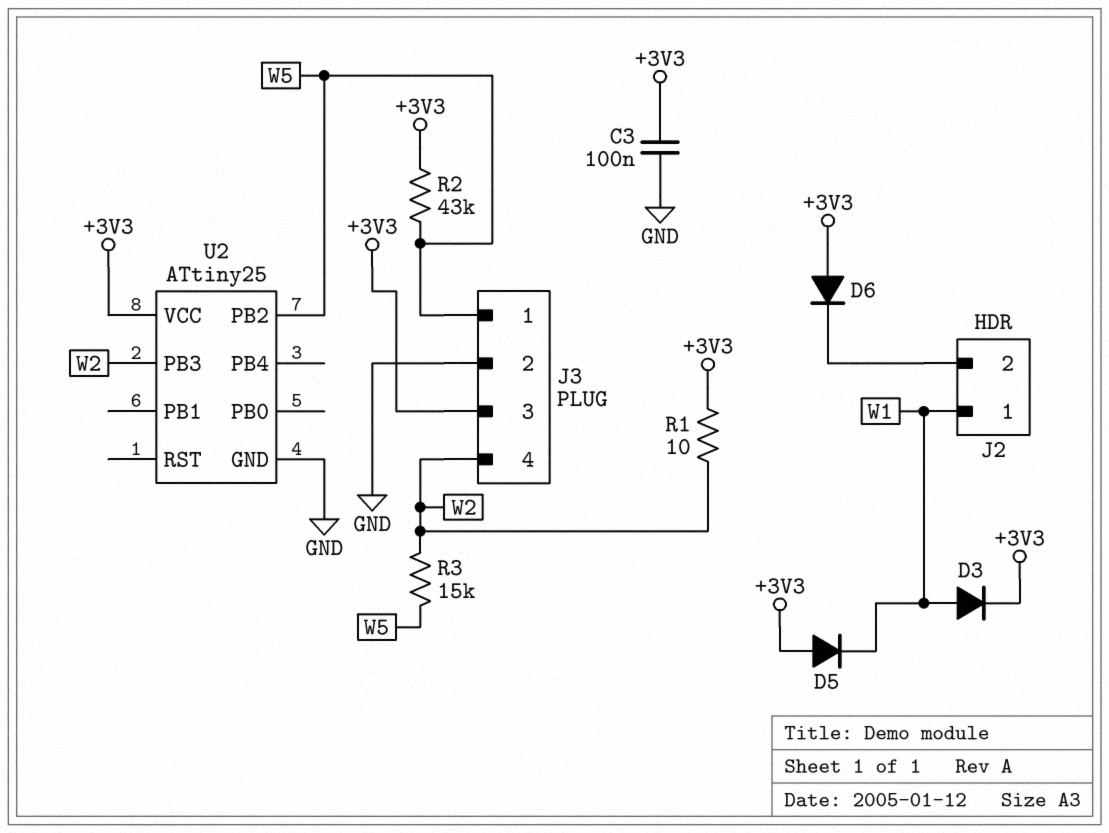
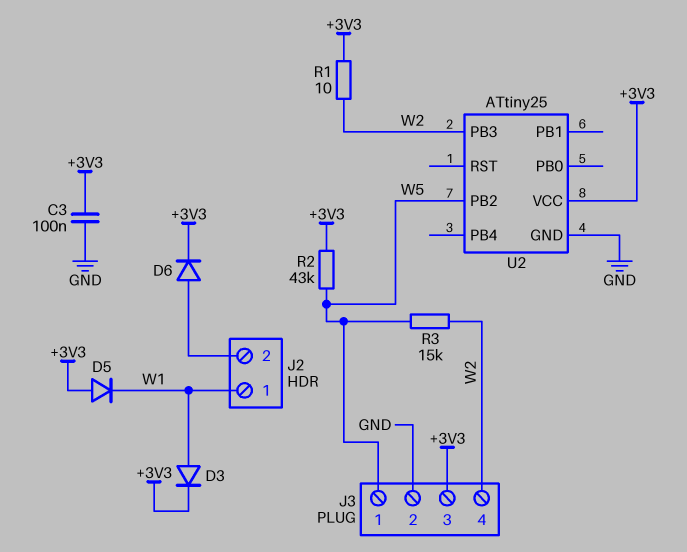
D6: diode (A +3V3, K J2/2) -> diode (A J2/2, K +3V3)

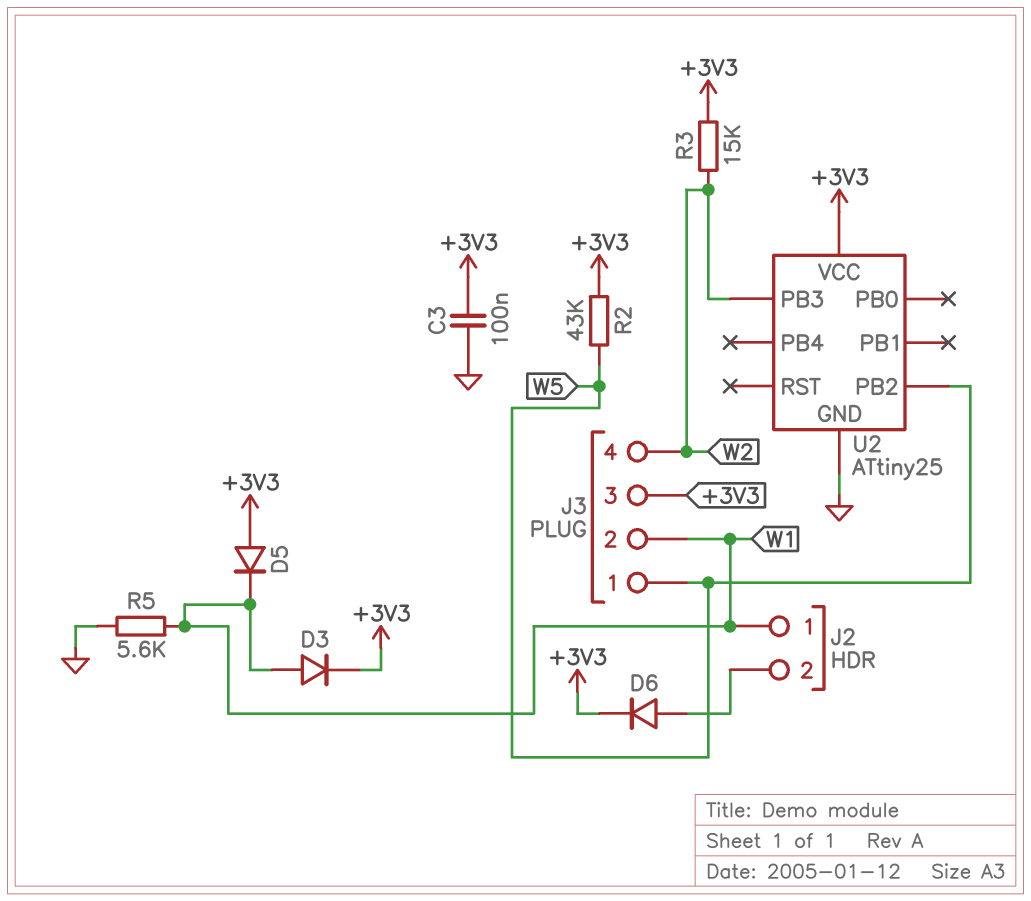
J3 pin 2: GND -> W1
R1: 10 (+3V3, W2) -> none
R3: 15k (W2, W5) -> 15k (+3V3, W2)
R5: none -> 5.6k (GND, W1)

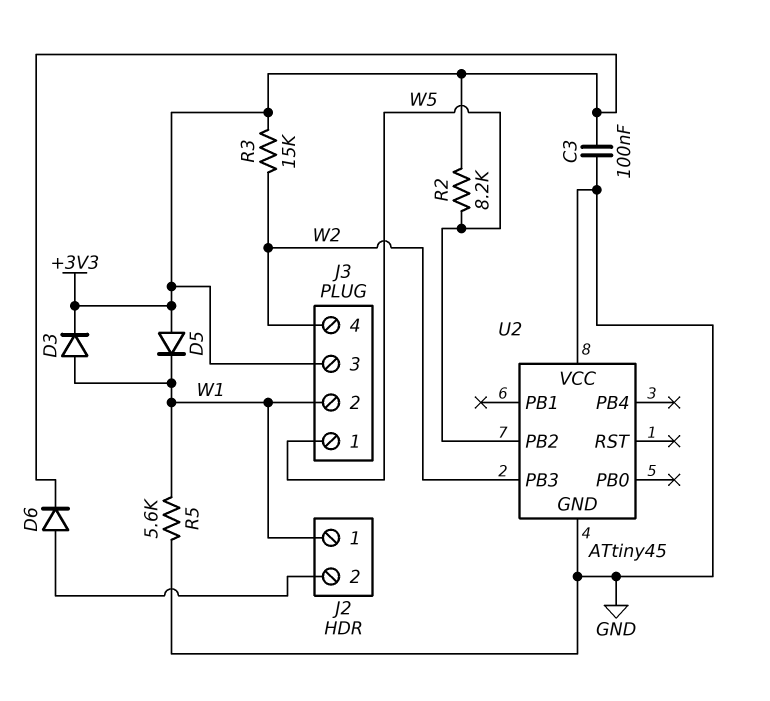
R2: 43k (+3V3, W5) -> 8.2k (+3V3, W5)
U2: ATtiny25 -> ATtiny45
U2 pin VCC: +3V3 -> GND

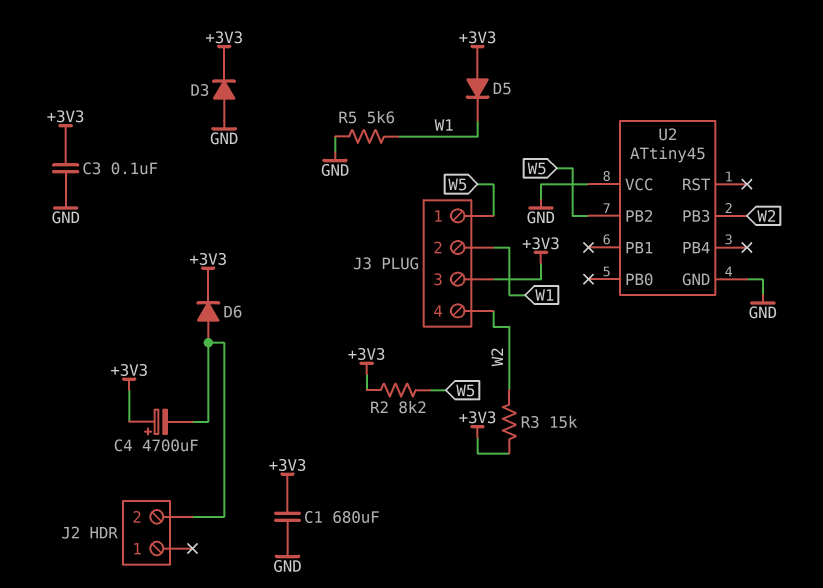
C1: none -> 680uF (+3V3, GND)
C4: none -> 4700uF (plus +3V3, minus J2/2)
D3: diode (A W1, K +3V3) -> diode (A GND, K +3V3)
J2 pin 1: W1 -> none

